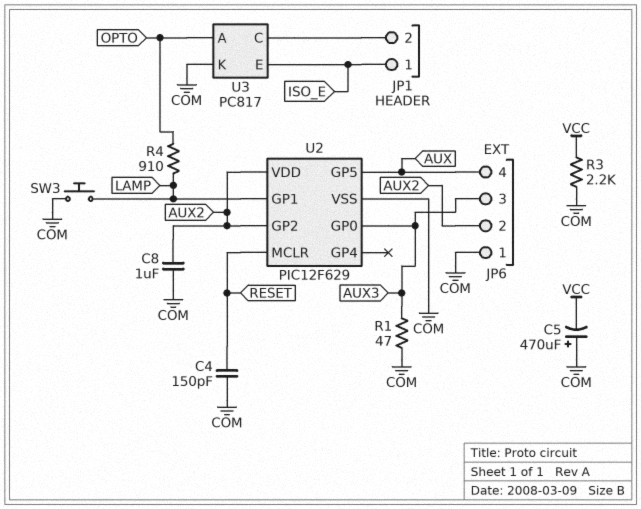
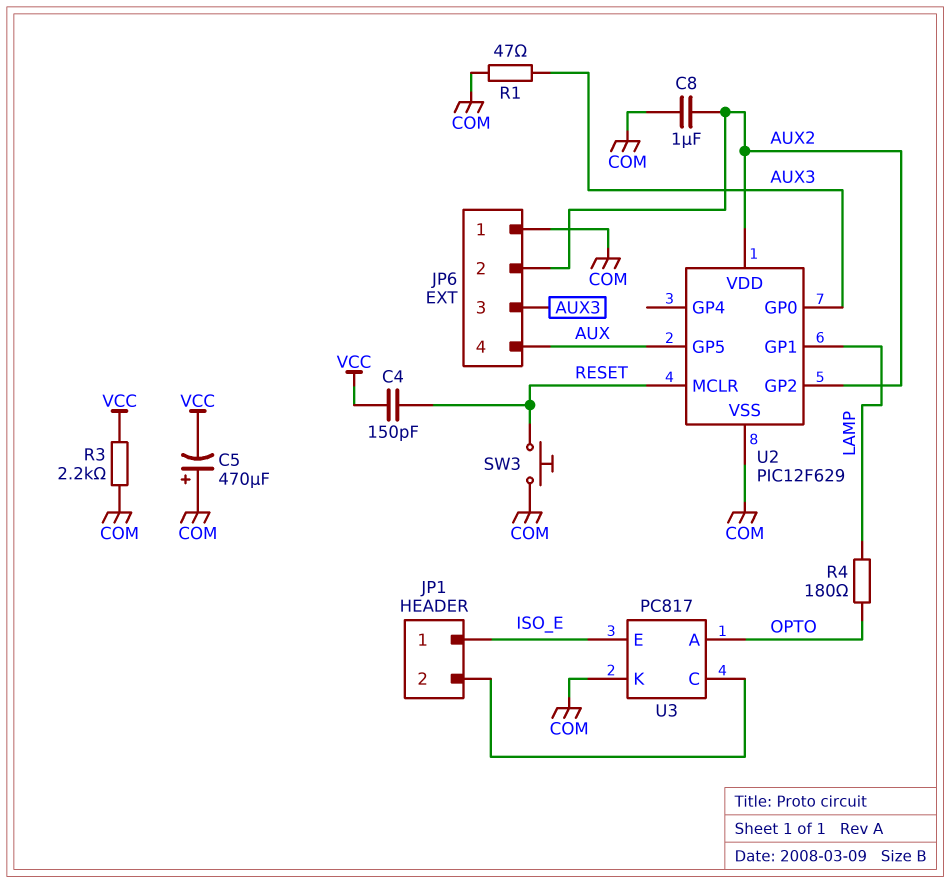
C4: 150pF (COM, RESET) -> 150pF (RESET, VCC)
R4: 910 (LAMP, OPTO) -> 180 (LAMP, OPTO)
SW3: button (COM, LAMP) -> button (COM, RESET)

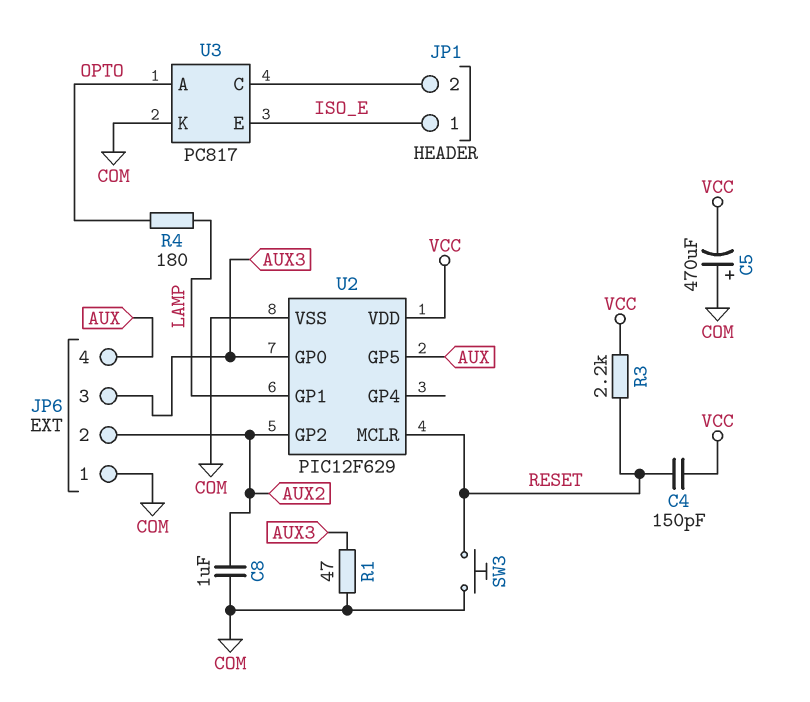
R3: 2.2k (COM, VCC) -> 2.2k (RESET, VCC)
U2 pin VDD: AUX2 -> VCC

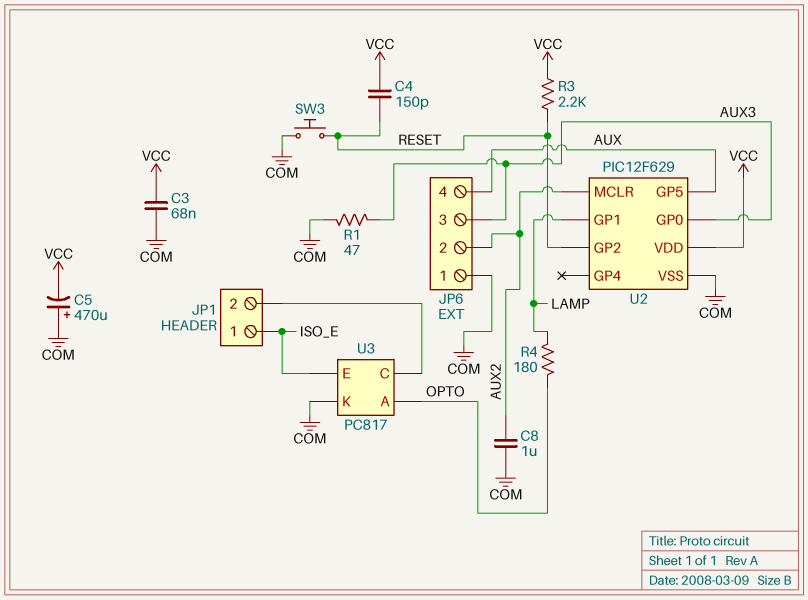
C3: none -> 68nF (COM, VCC)
U2 pin GP2: AUX2 -> RESET
U2 pin MCLR: RESET -> AUX2

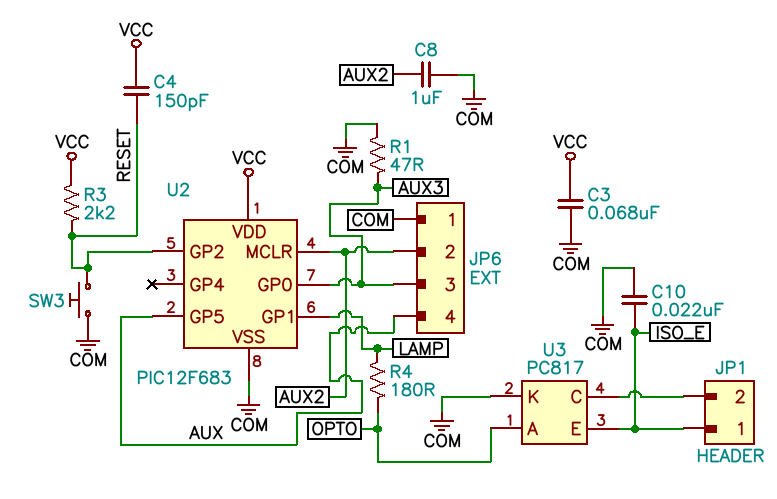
C5: 470uF (plus COM, minus VCC) -> none
C10: none -> 22nF (COM, ISO_E)
U2: PIC12F629 -> PIC12F683

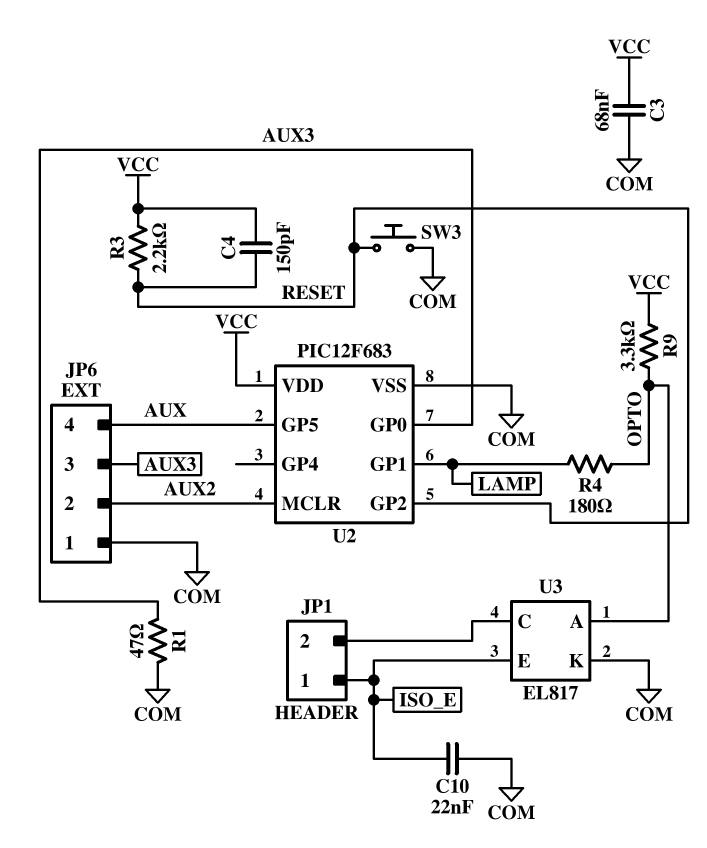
C8: 1uF (AUX2, COM) -> none
R9: none -> 3.3k (OPTO, VCC)
U3: PC817 -> EL817

